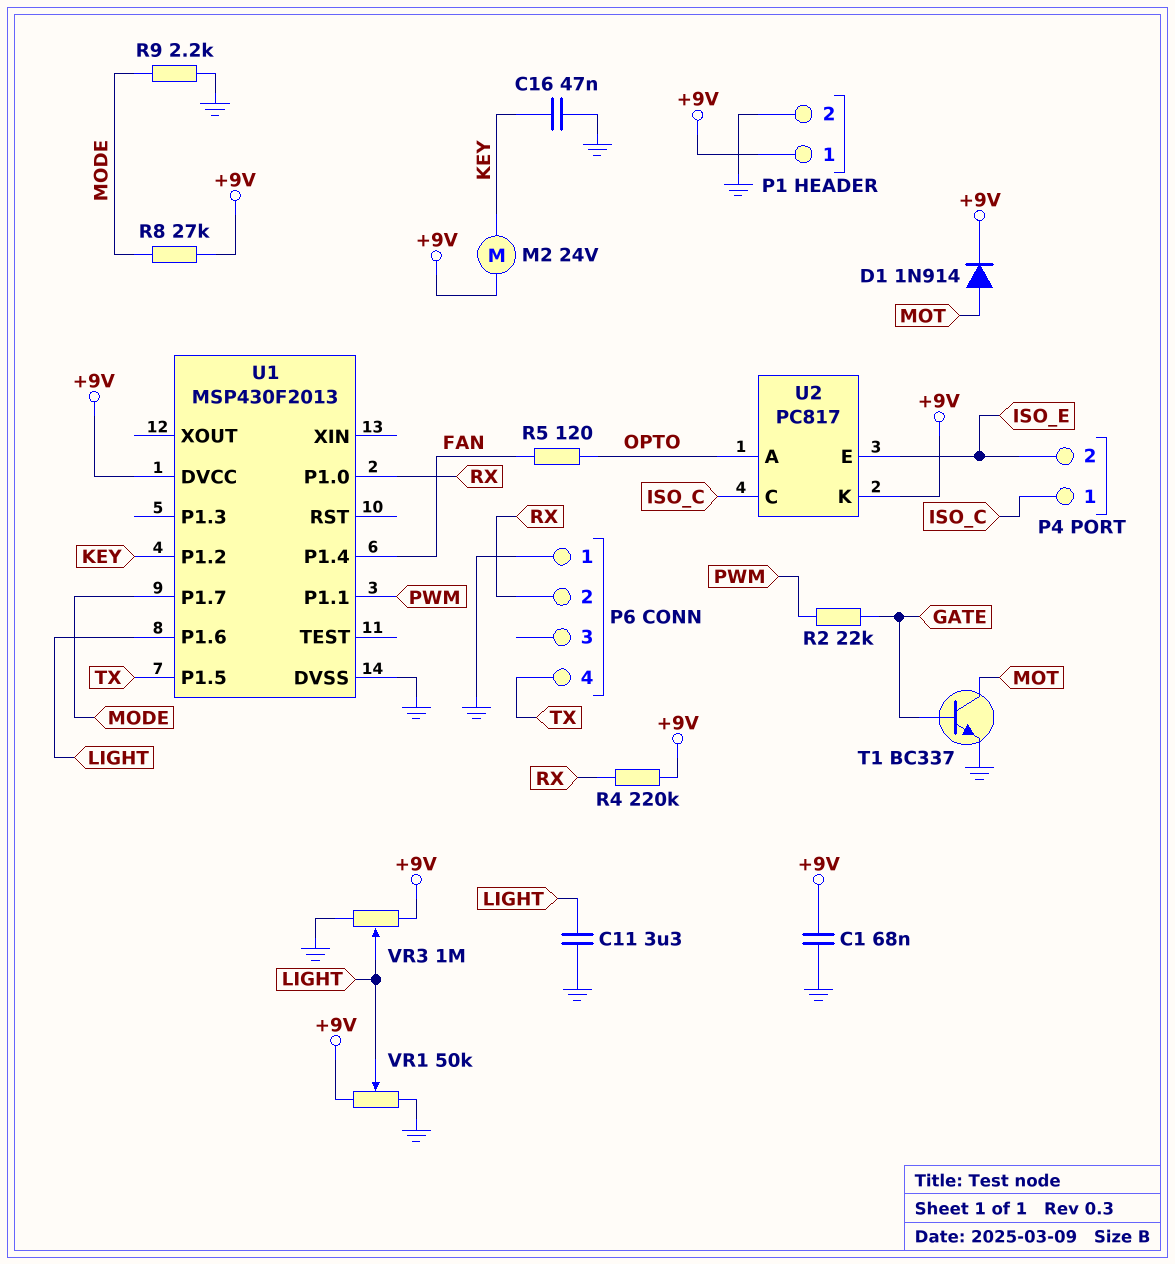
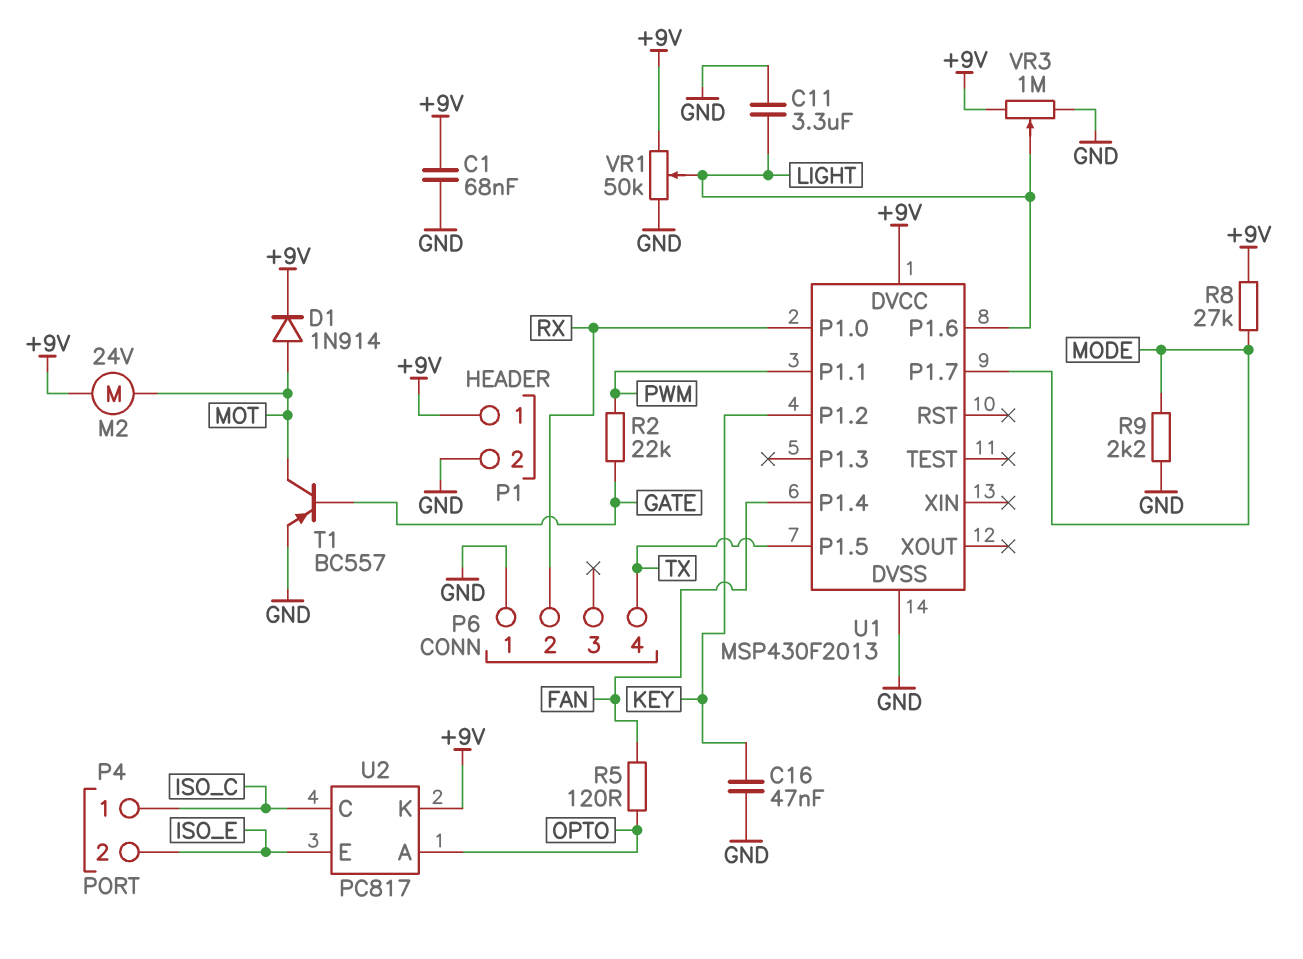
M2: motor 24V (+9V, KEY) -> motor 24V (+9V, MOT)
R4: 220k (+9V, RX) -> none
T1: NPN BC337 (B GATE, C MOT, E GND) -> PNP BC557 (B GATE, C MOT, E GND)

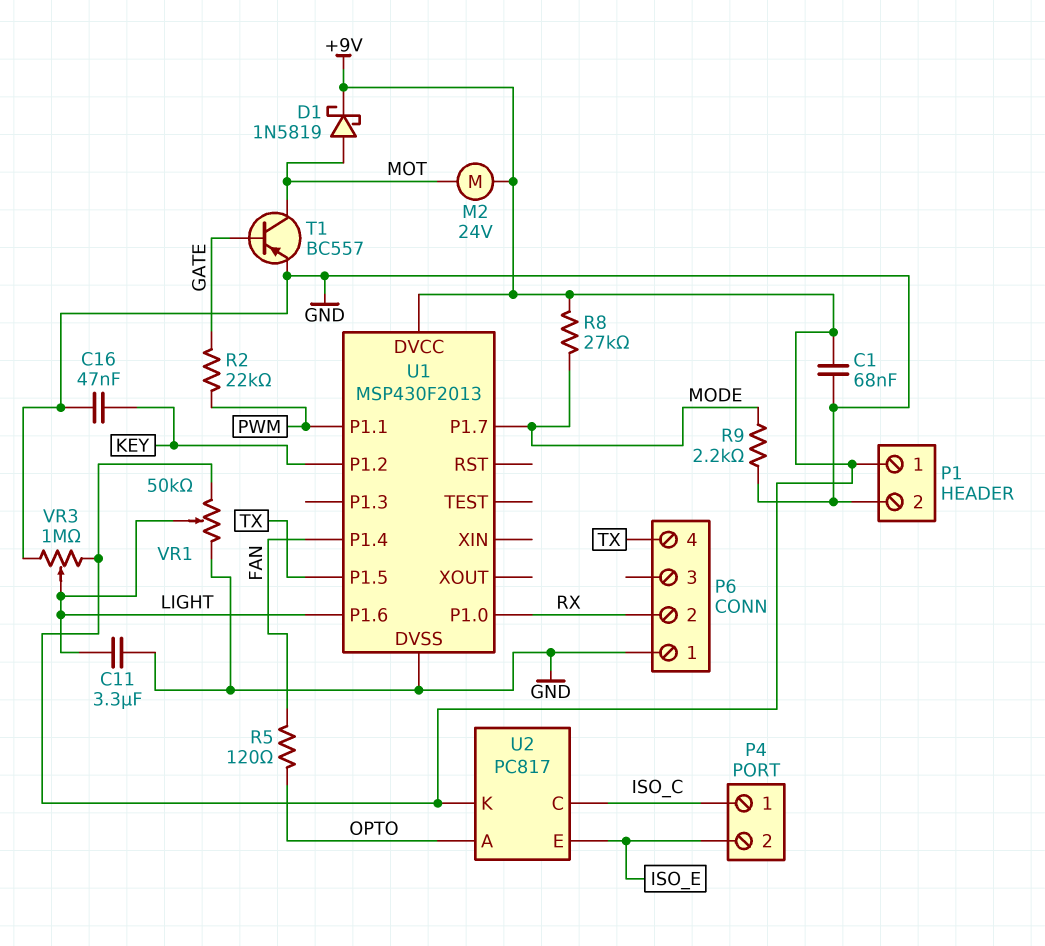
D1: diode 1N914 (A MOT, K +9V) -> schottky 1N5819 (A MOT, K +9V)

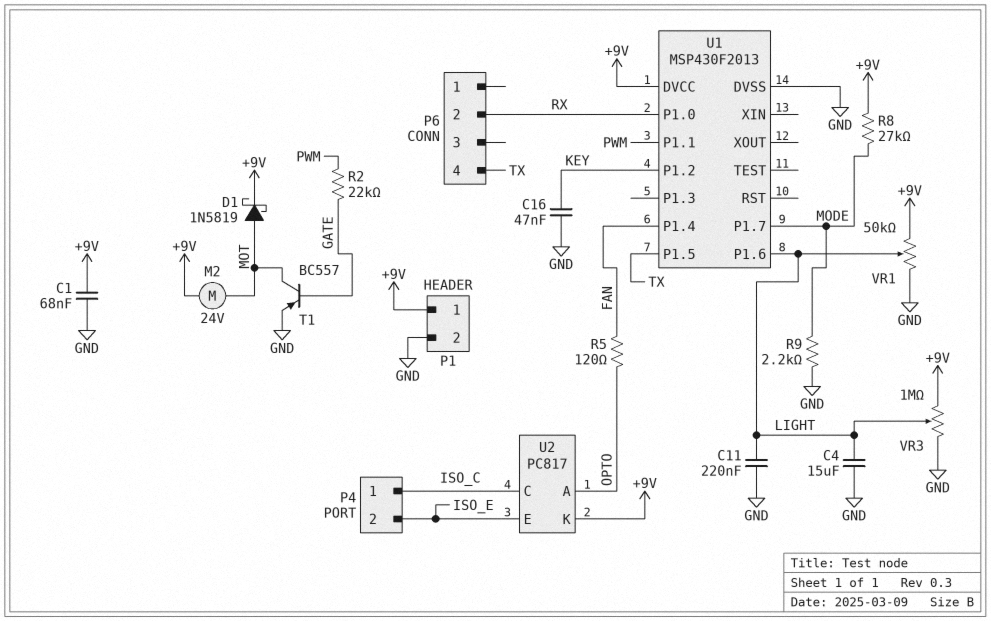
C4: none -> 15uF (GND, LIGHT)
C11: 3.3uF (GND, LIGHT) -> 220nF (GND, LIGHT)
P6 pin 1: GND -> none

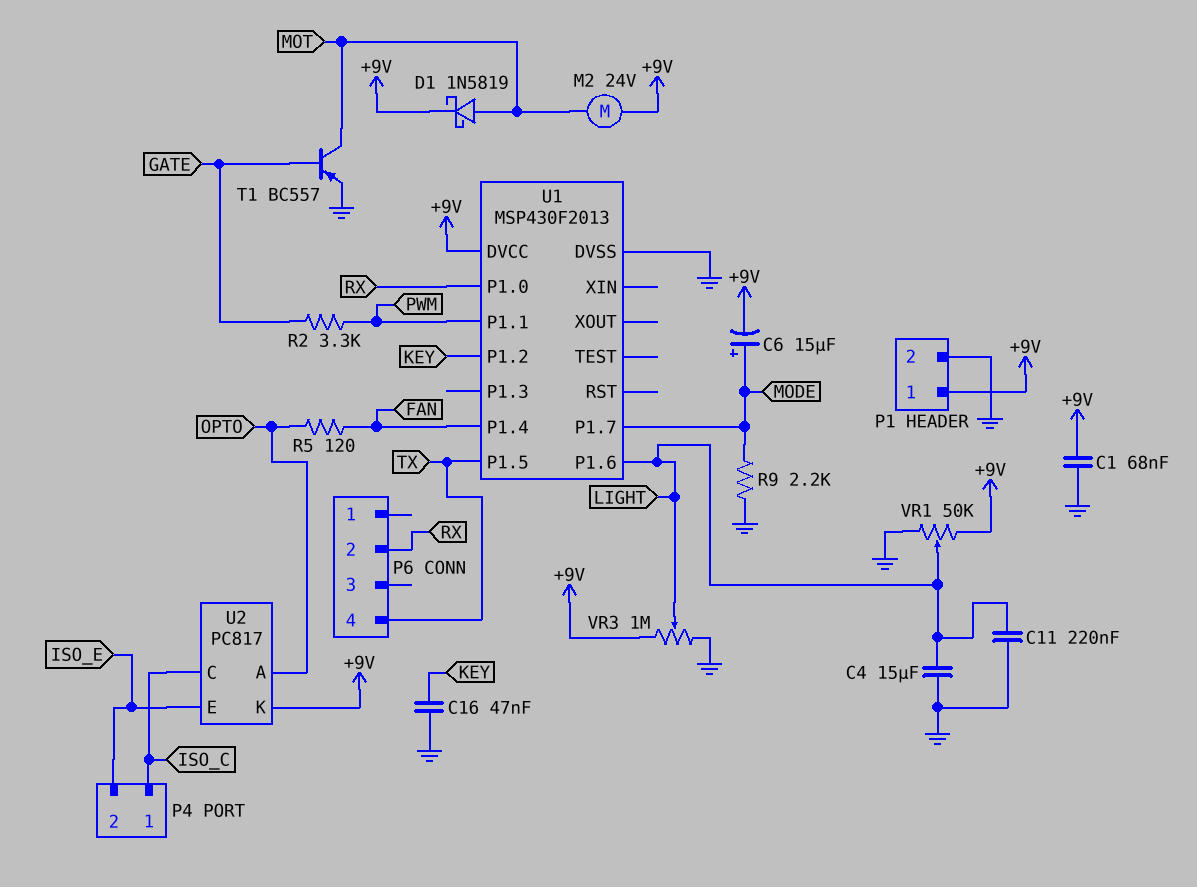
C6: none -> 15uF (plus MODE, minus +9V)
R2: 22k (GATE, PWM) -> 3.3k (GATE, PWM)
R8: 27k (+9V, MODE) -> none

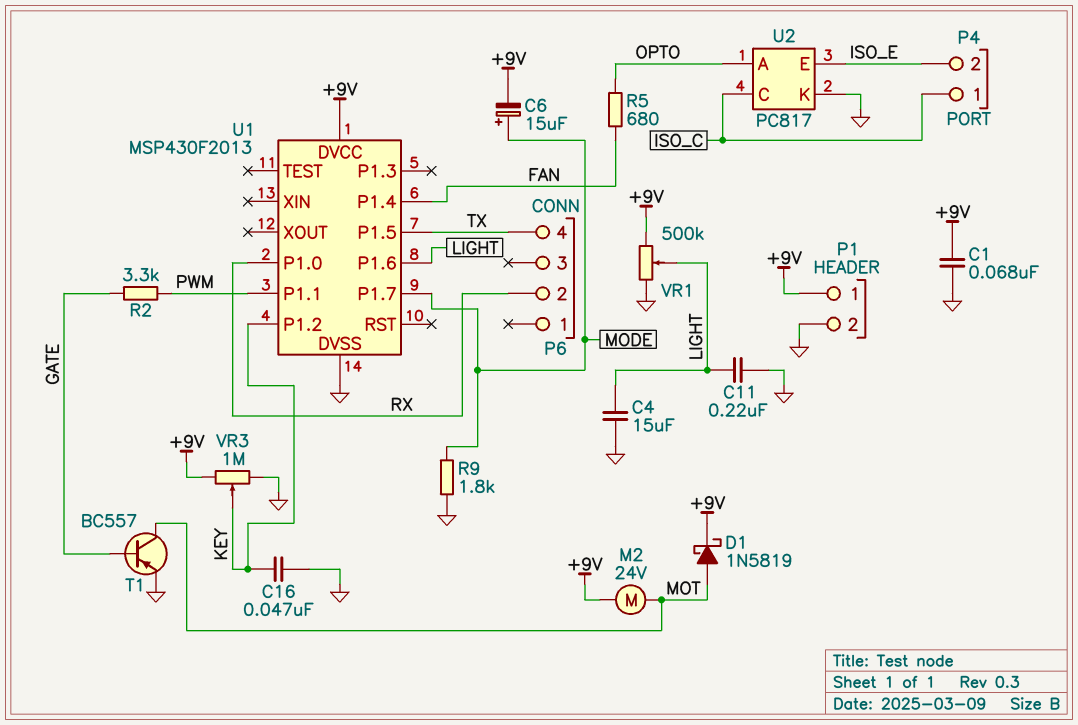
R5: 120 (FAN, OPTO) -> 680 (FAN, OPTO)
R9: 2.2k (GND, MODE) -> 1.8k (GND, MODE)
U2 pin K: +9V -> GND
VR1: 50k (+9V, GND, wiper LIGHT) -> 500k (+9V, GND, wiper LIGHT)
VR3: 1M (+9V, GND, wiper LIGHT) -> 1M (+9V, GND, wiper KEY)

